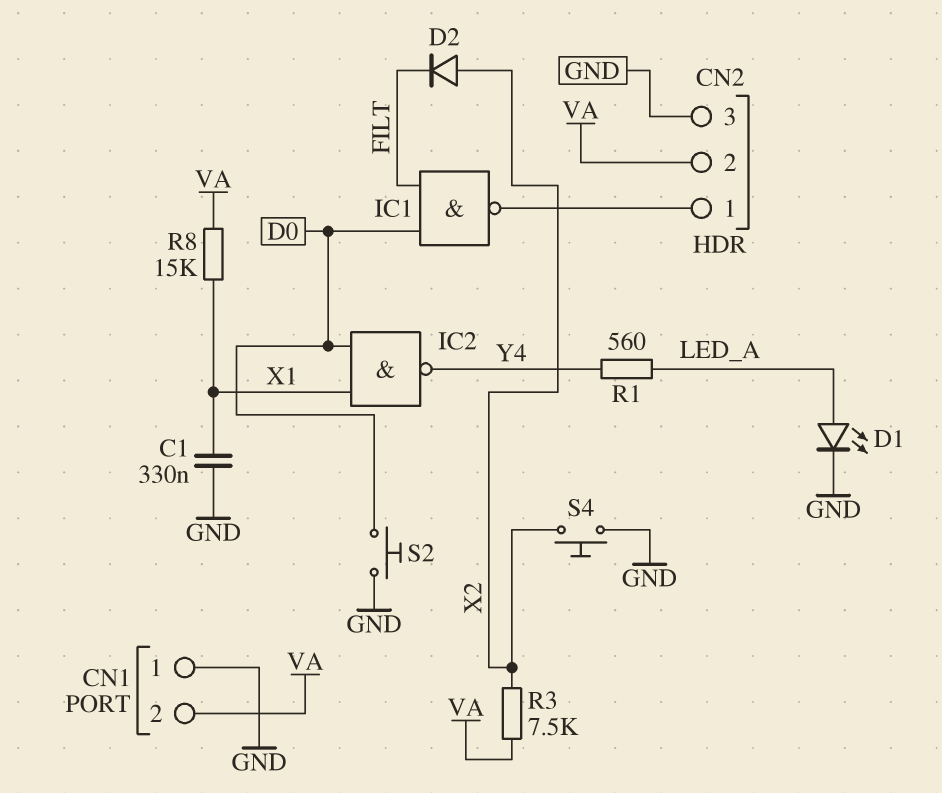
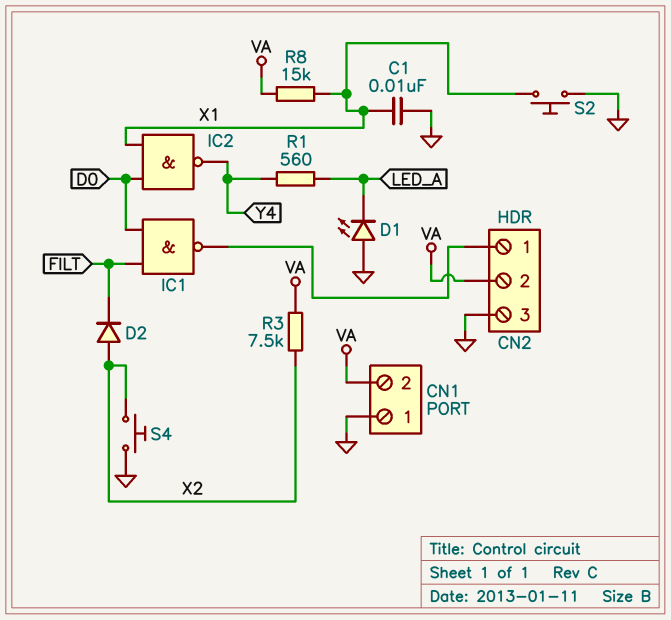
C1: 330nF (GND, X1) -> 10nF (GND, X1)
D1: LED (A LED_A, K GND) -> LED (A GND, K LED_A)
S2: button (D0, GND) -> button (GND, X1)

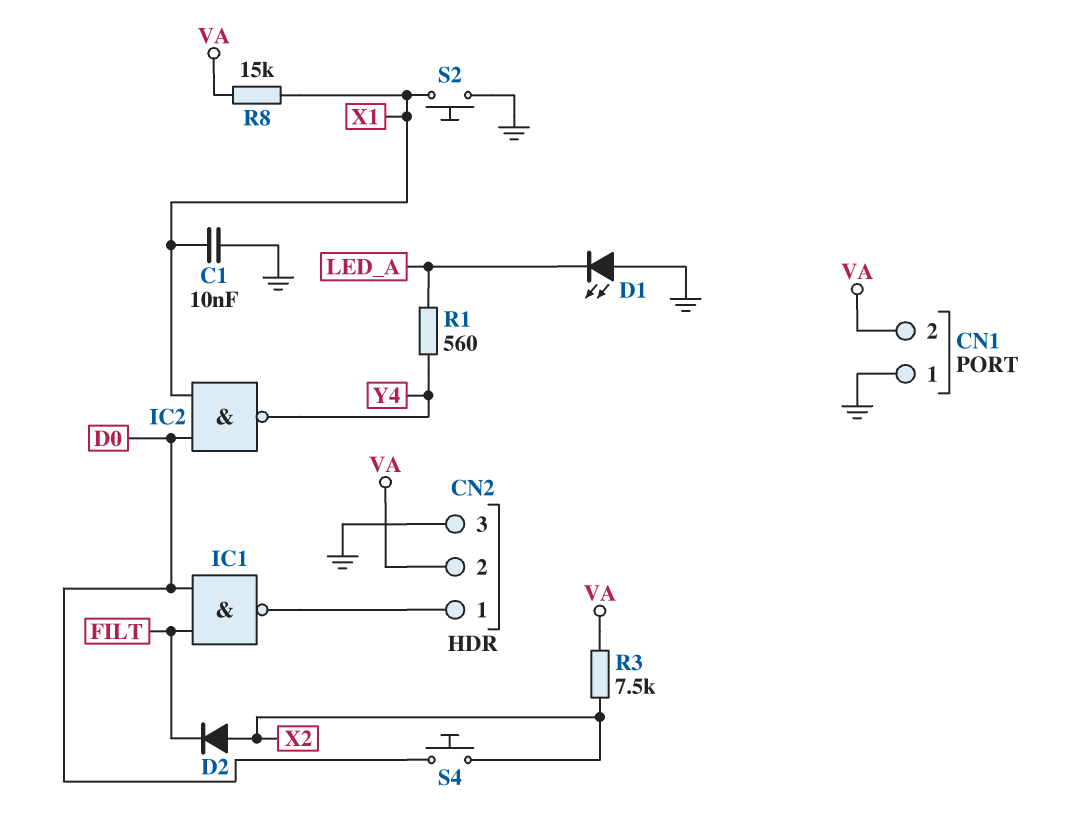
S4: button (GND, X2) -> button (D0, X2)

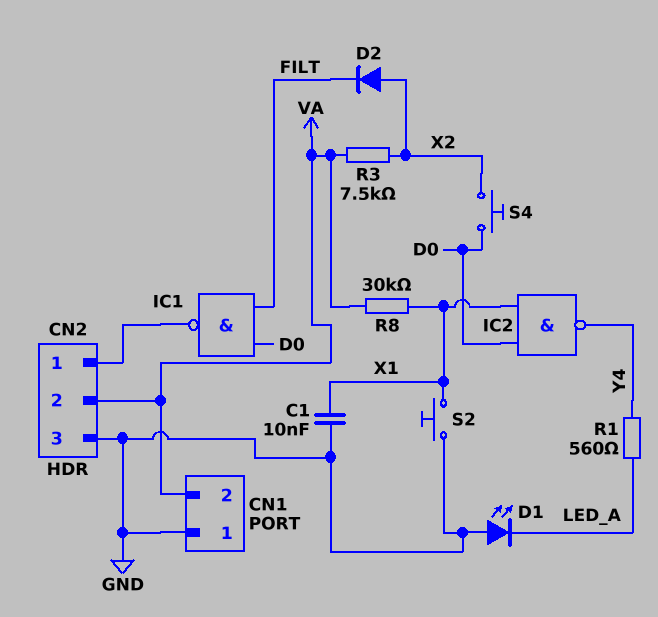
R8: 15k (VA, X1) -> 30k (VA, X1)

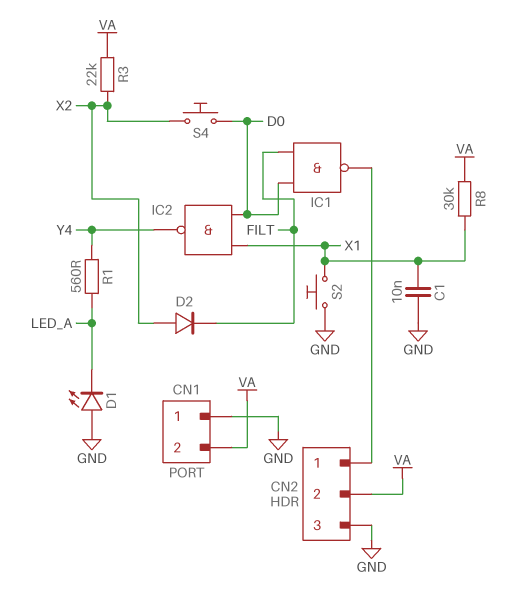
R3: 7.5k (VA, X2) -> 22k (VA, X2)

